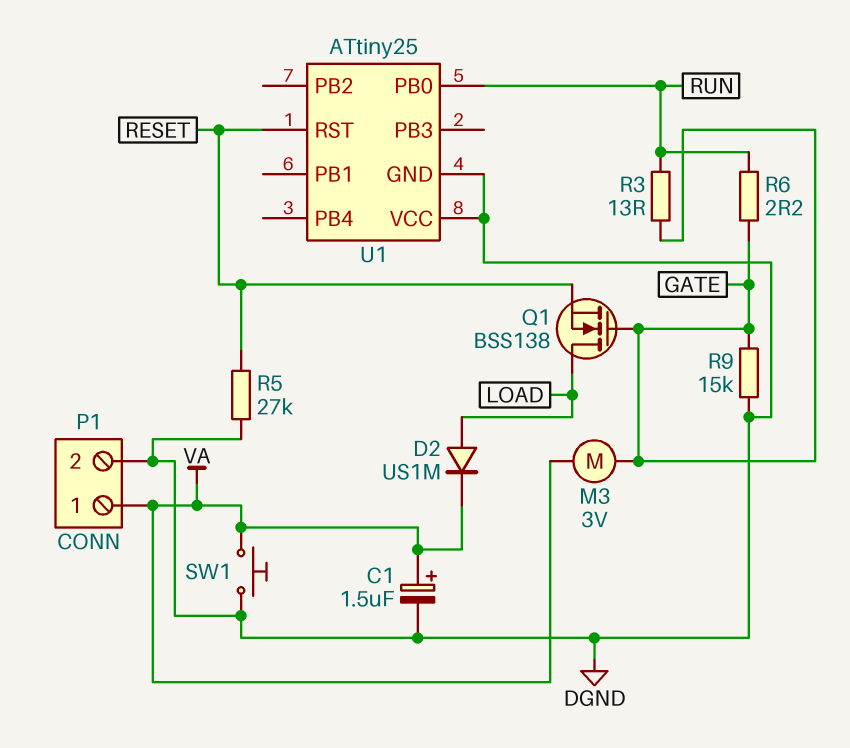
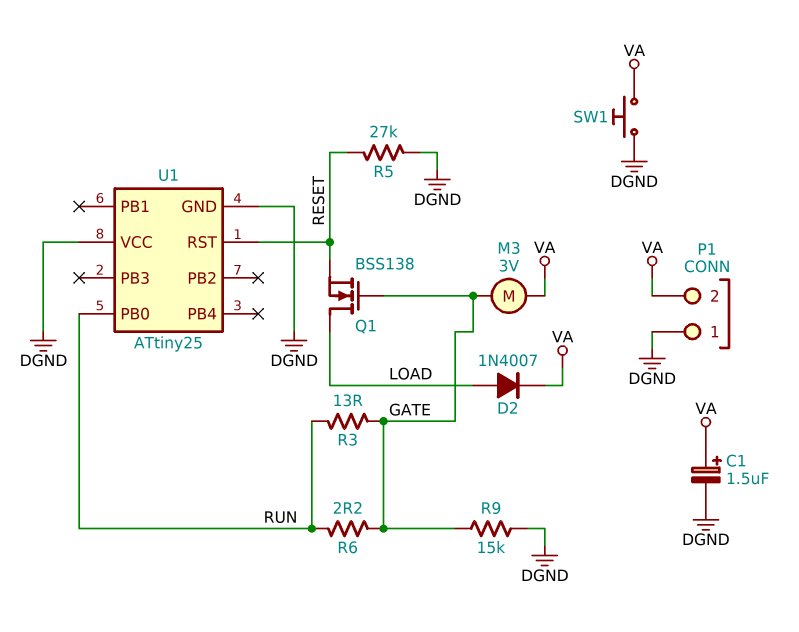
D2: diode US1M (A LOAD, K VA) -> diode 1N4007 (A LOAD, K VA)
P1 pin 1: VA -> DGND
P1 pin 2: DGND -> VA

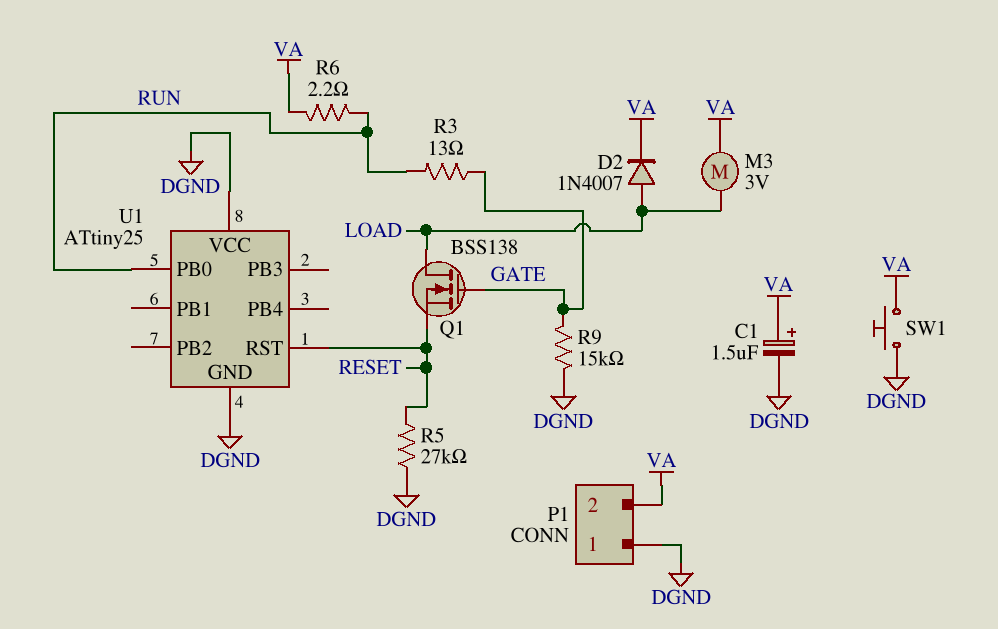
M3: motor 3V (GATE, VA) -> motor 3V (LOAD, VA)
R6: 2.2 (GATE, RUN) -> 2.2 (RUN, VA)

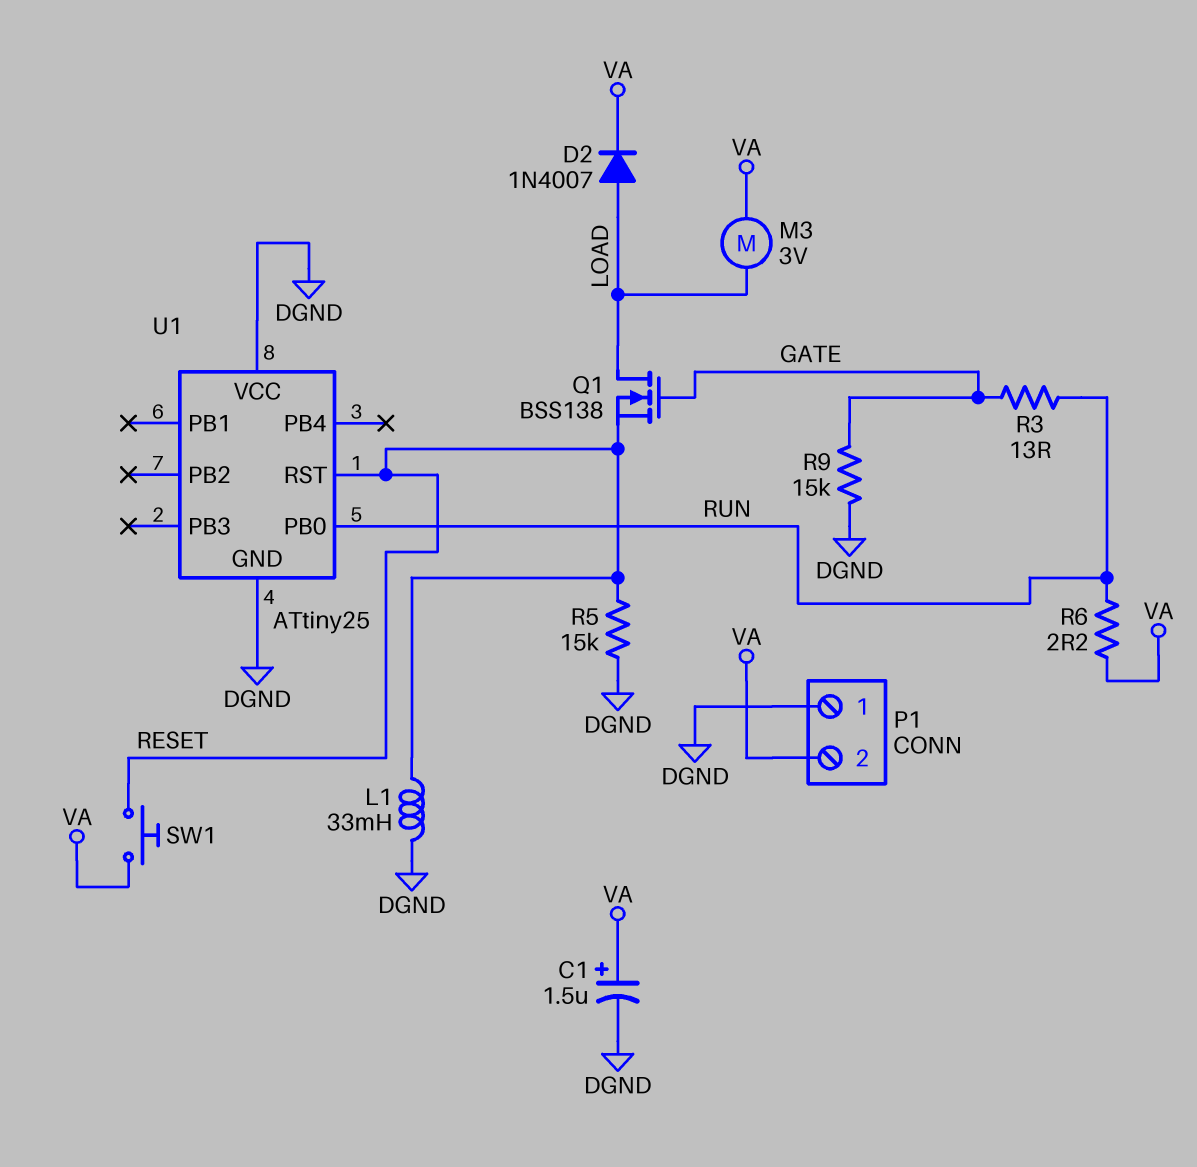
L1: none -> 33mH (DGND, RESET)
R5: 27k (DGND, RESET) -> 15k (DGND, RESET)
SW1: button (DGND, VA) -> button (RESET, VA)

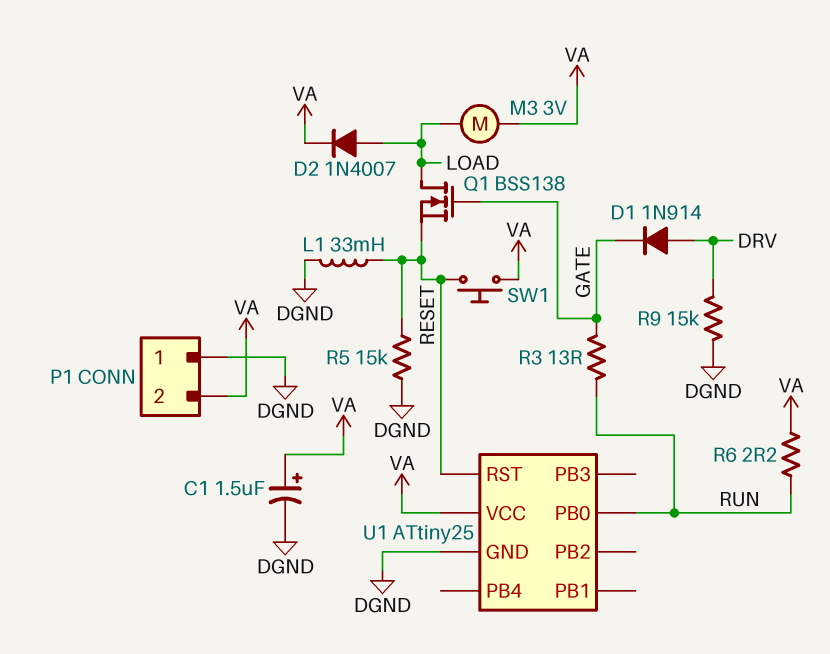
D1: none -> diode 1N914 (A DRV, K GATE)
R9: 15k (DGND, GATE) -> 15k (DGND, DRV)
U1 pin VCC: DGND -> VA

